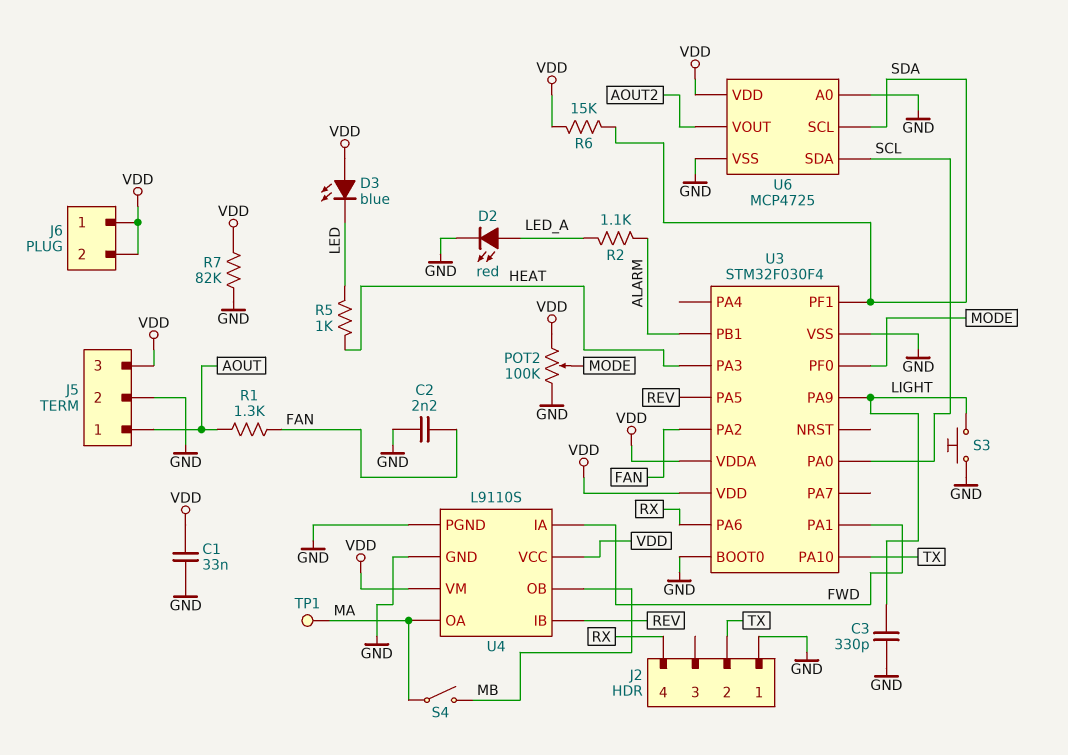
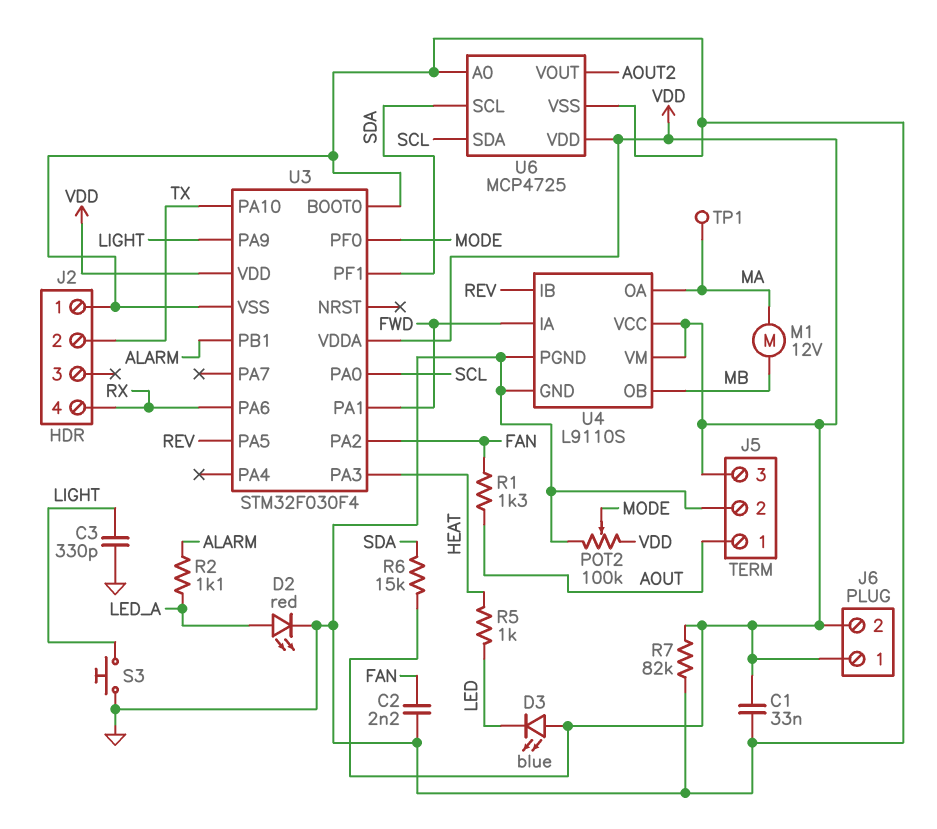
M1: none -> motor 12V (MA, MB)
S4: switch (MA, MB) -> none

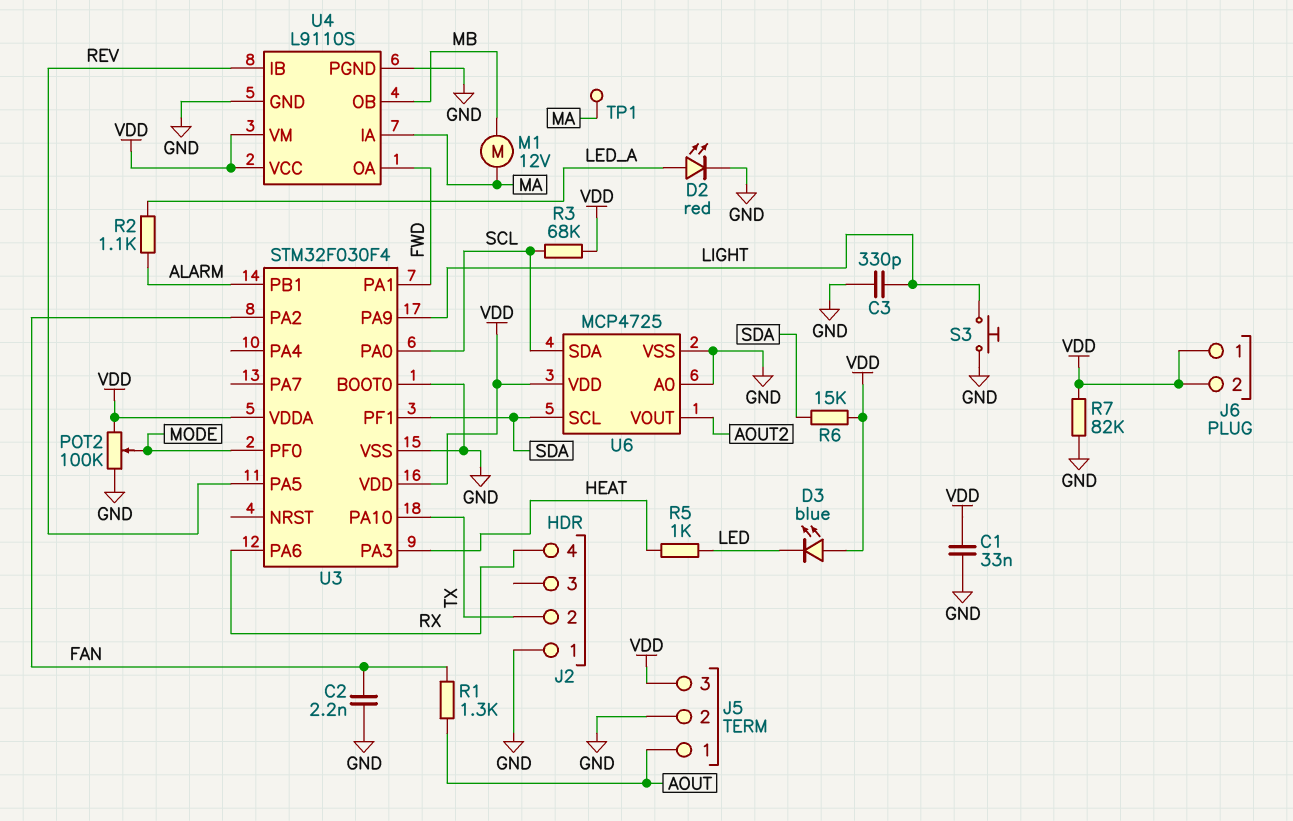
R3: none -> 68k (SCL, VDD)
U4 pin IA: FWD -> MA
U4 pin OA: MA -> FWD

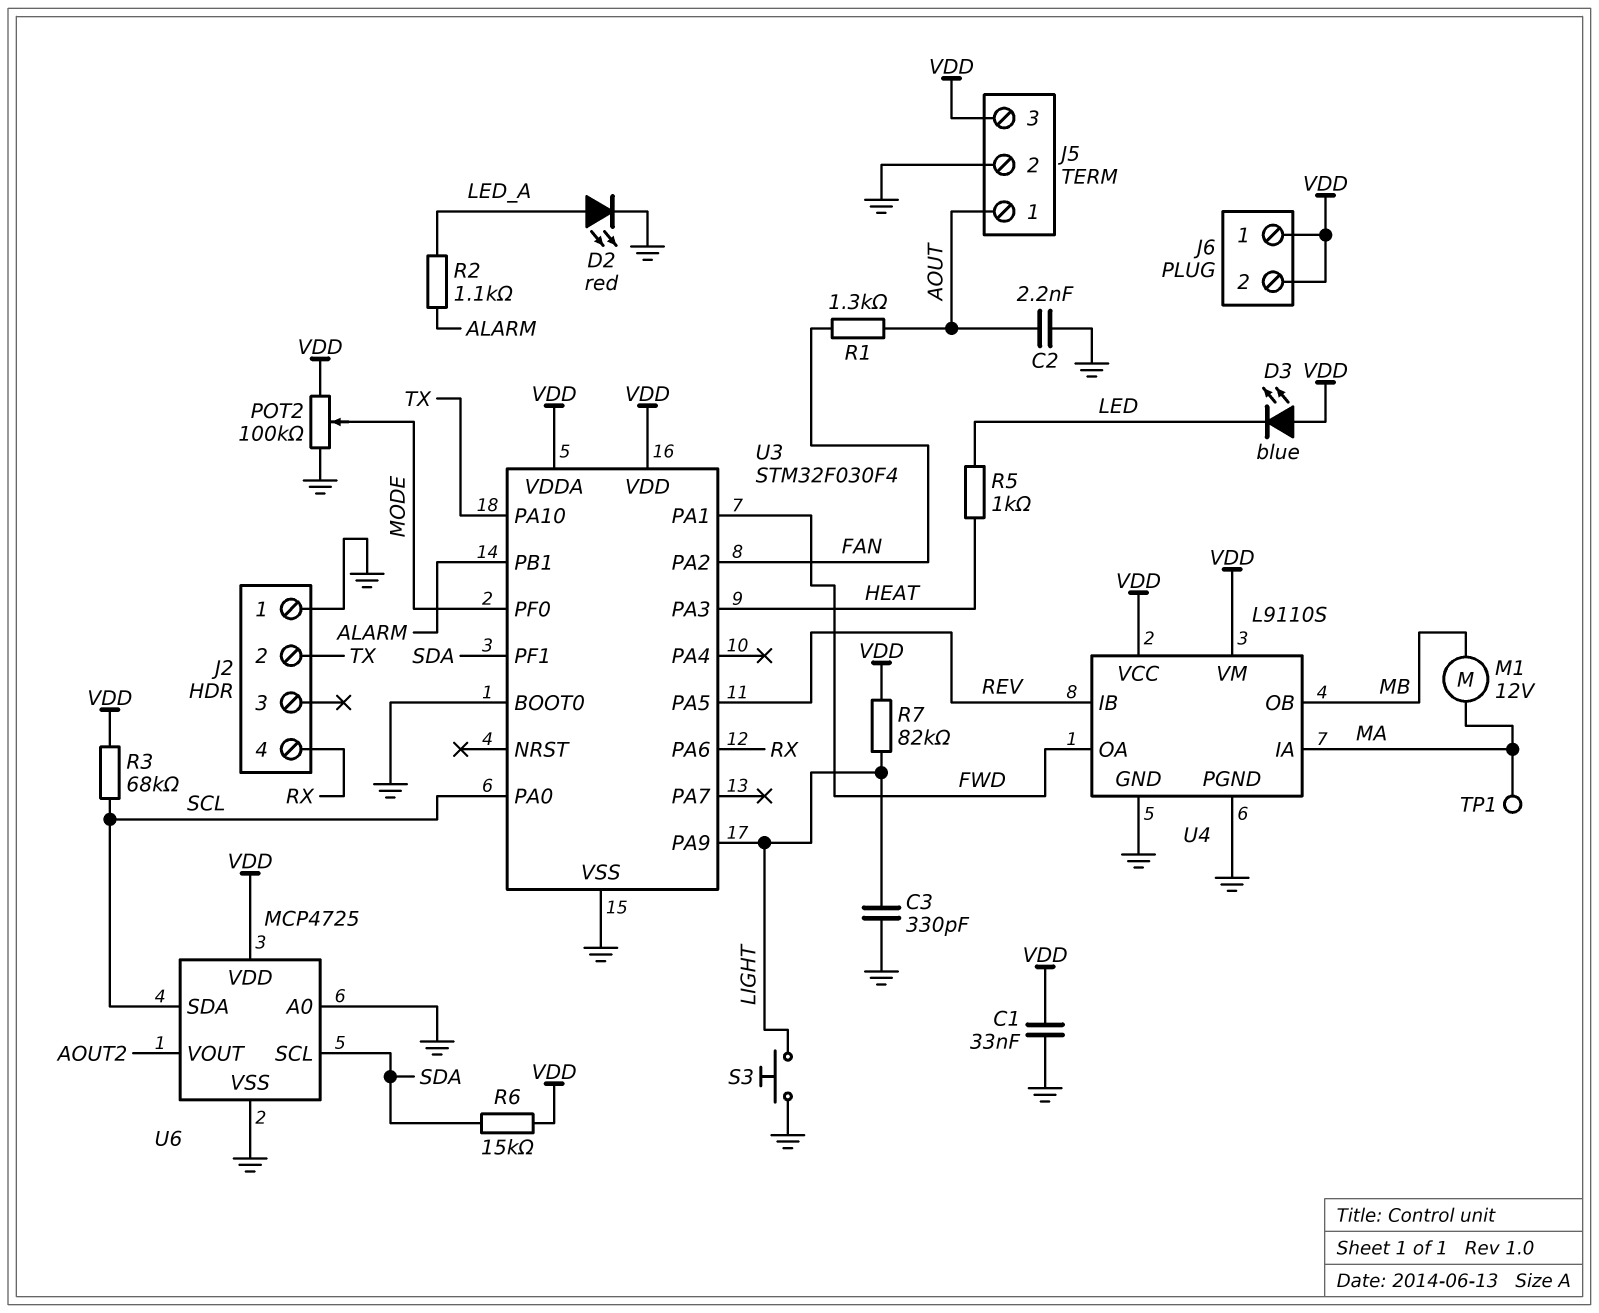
C2: 2.2nF (FAN, GND) -> 2.2nF (AOUT, GND)
R7: 82k (GND, VDD) -> 82k (LIGHT, VDD)

